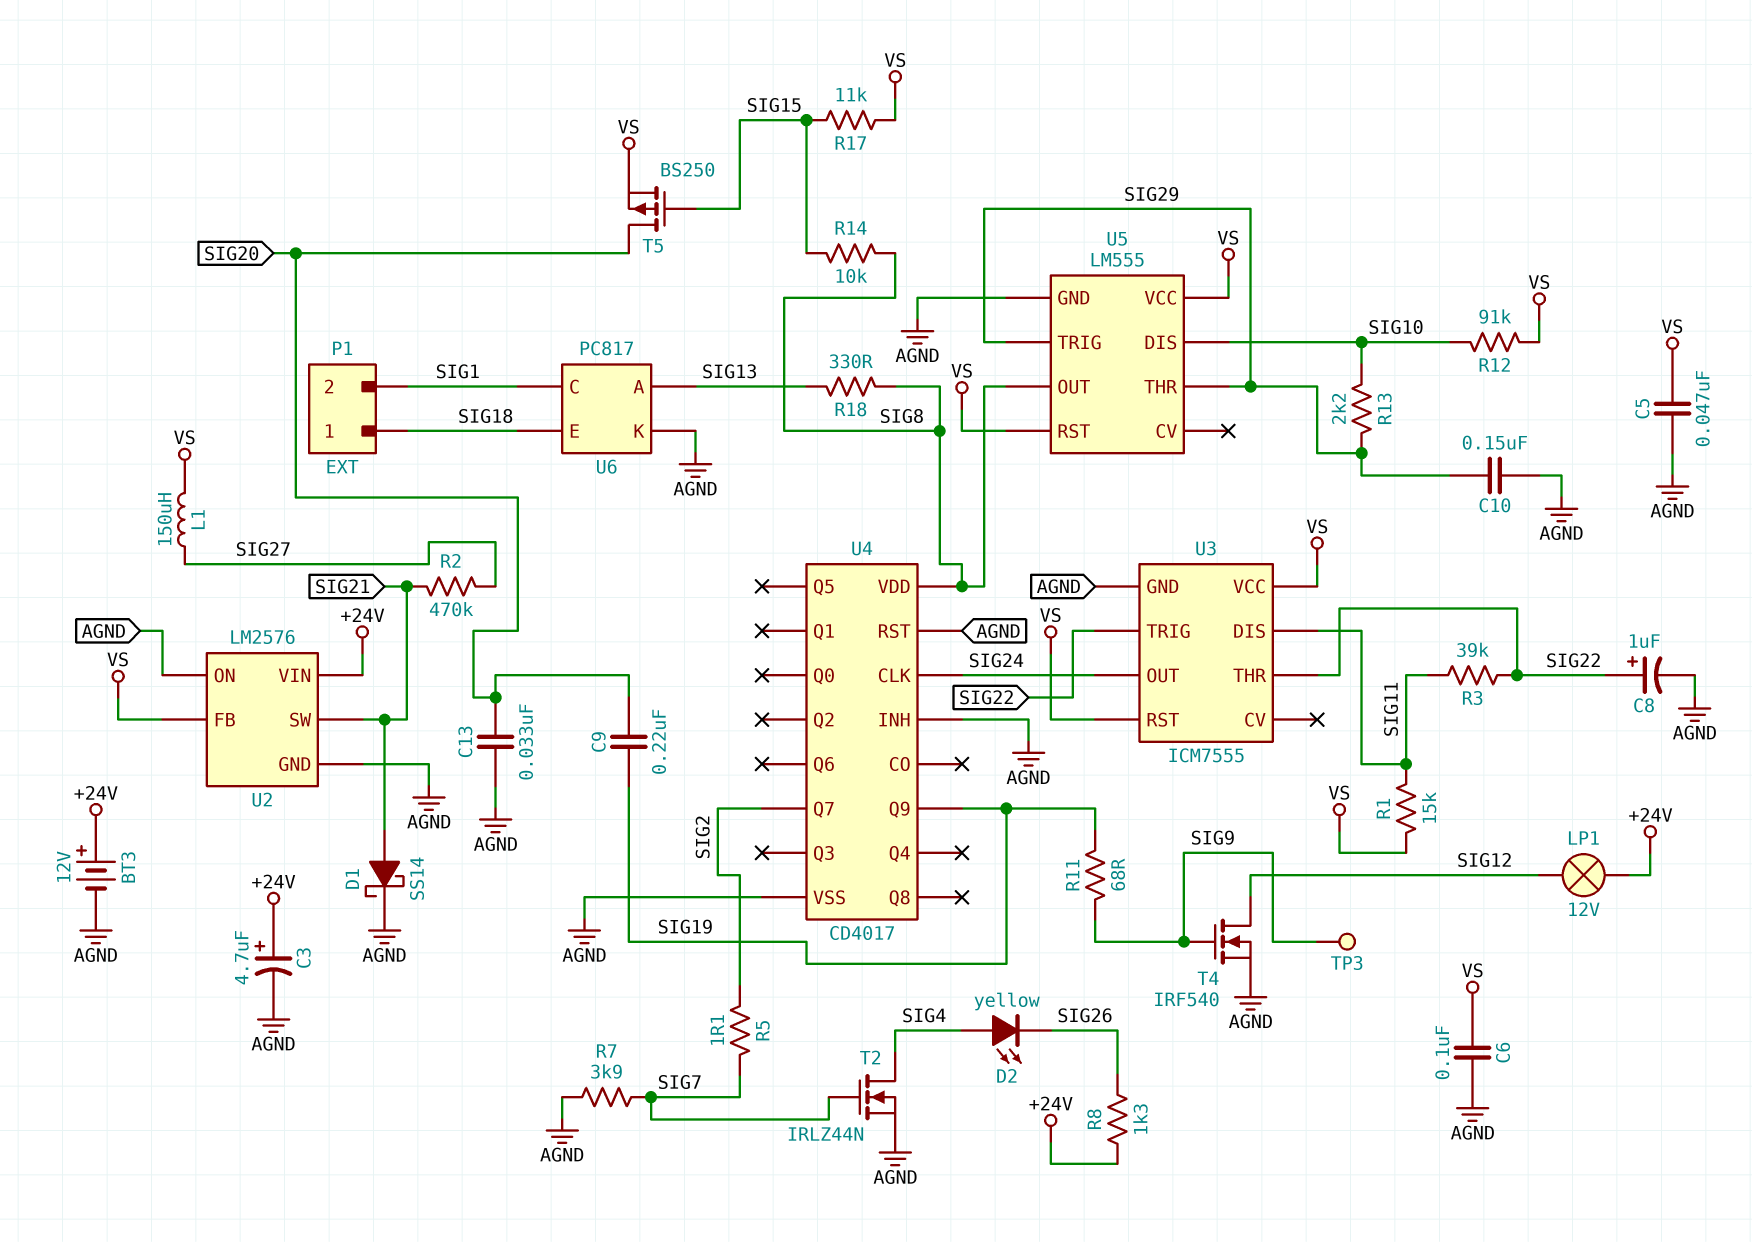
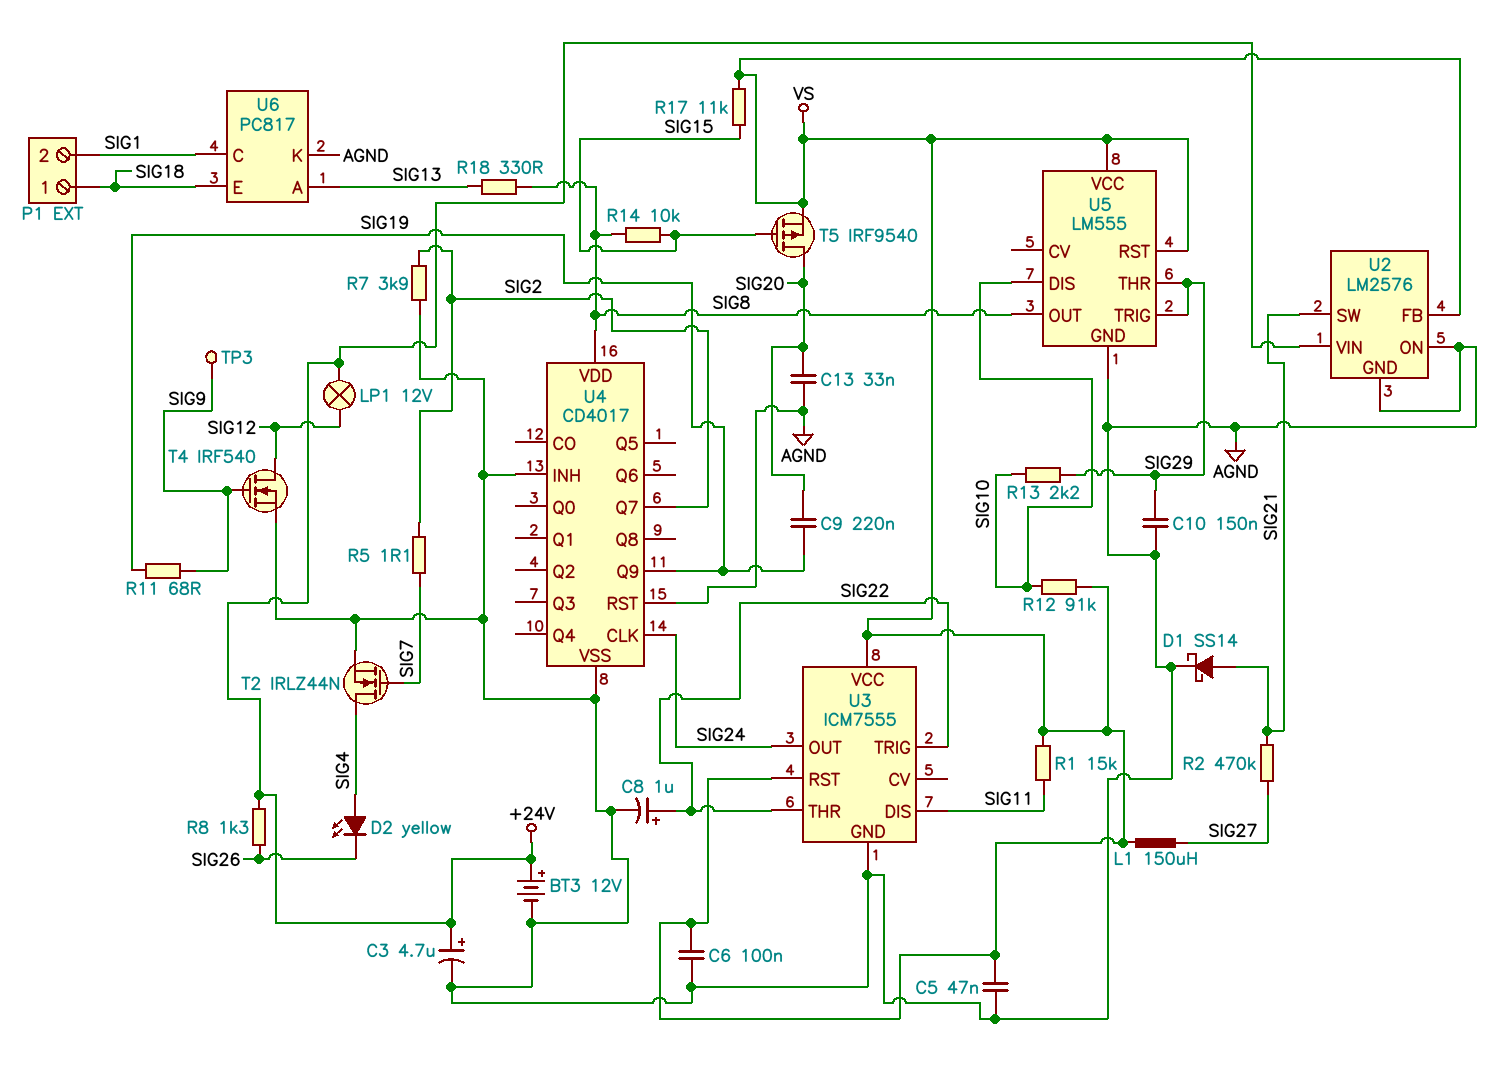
R3: 39k (SIG11, SIG22) -> none
R7: 3.9k (AGND, SIG7) -> 3.9k (AGND, SIG2)
T5: PMOS BS250 (G SIG15, D SIG20, S VS) -> PMOS IRF9540 (G SIG15, D SIG20, S VS)

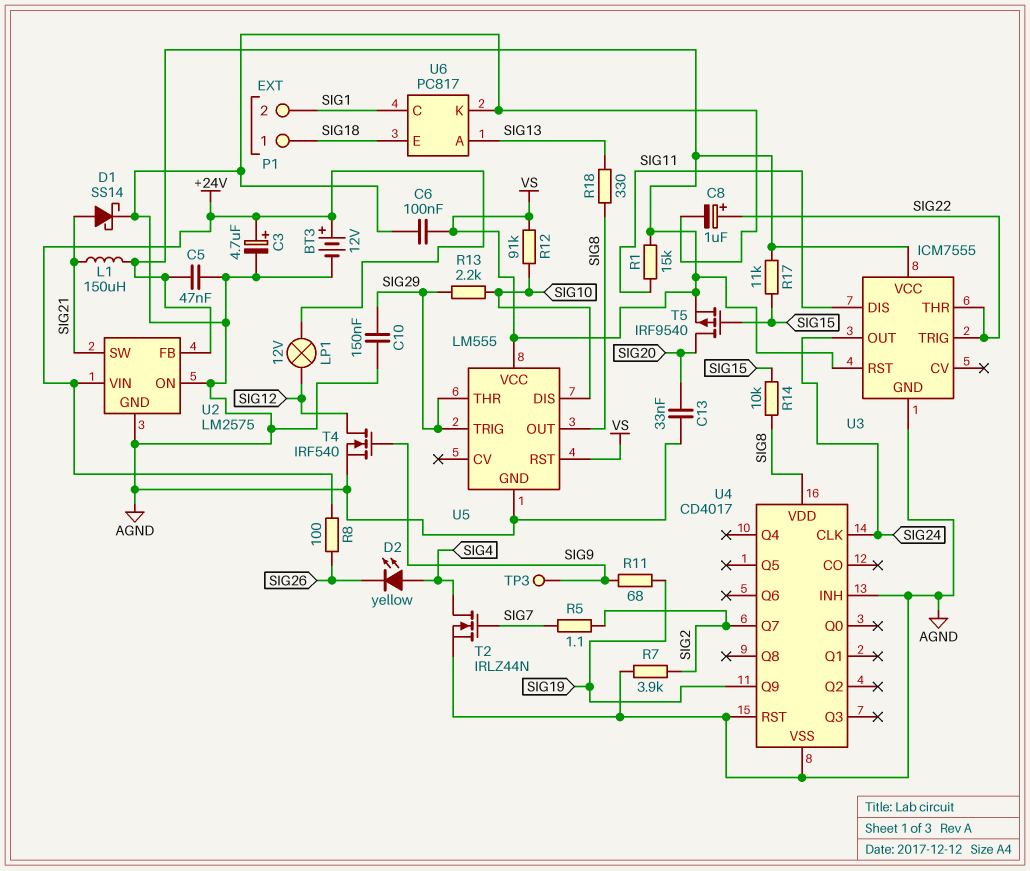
C9: 220nF (SIG19, SIG20) -> none
L1: 150uH (SIG27, VS) -> 150uH (SIG21, VS)
R2: 470k (SIG21, SIG27) -> none
R8: 1.3k (+24V, SIG26) -> 100 (+24V, SIG26)
U2: LM2576 -> LM2575

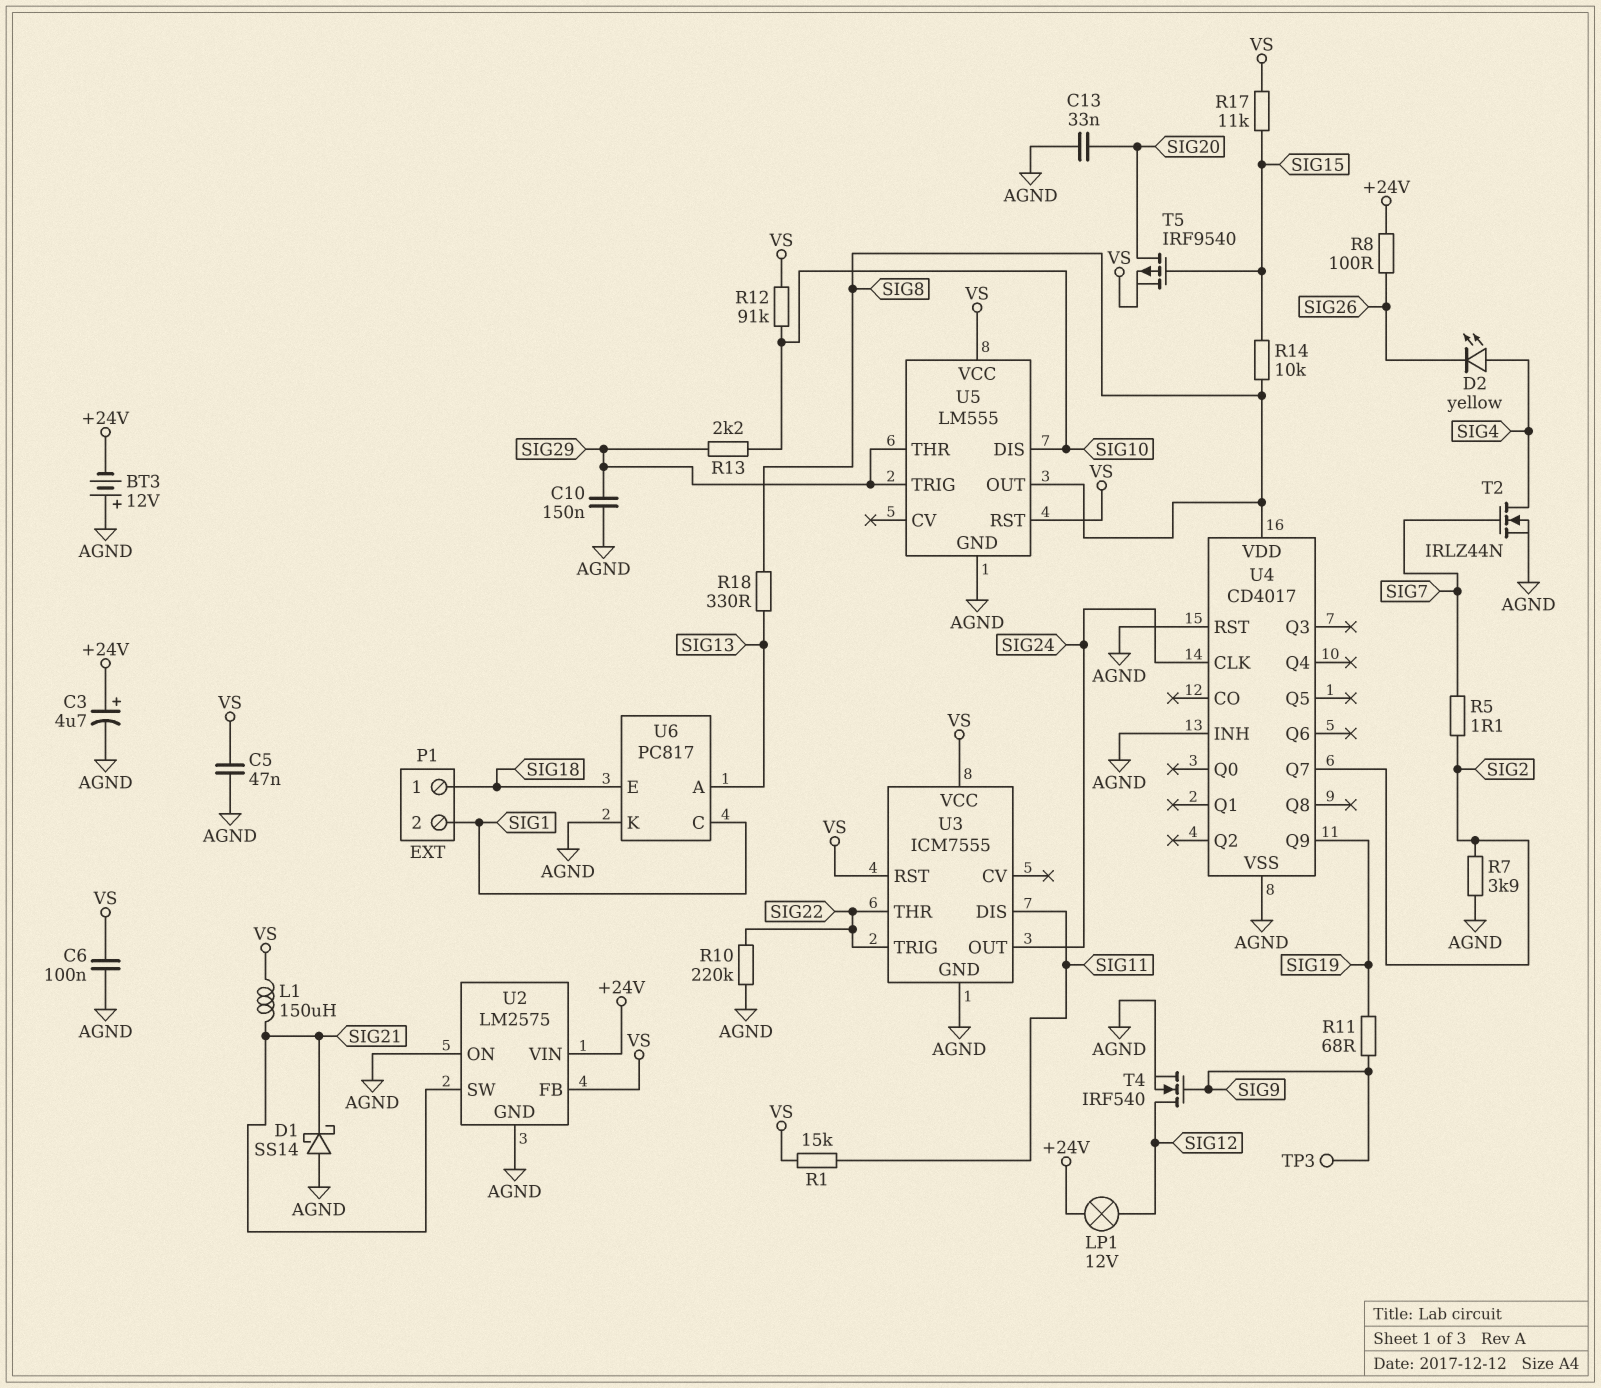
BT3: 12V (plus +24V, minus AGND) -> 12V (plus AGND, minus +24V)
C8: 1uF (plus SIG22, minus AGND) -> none
D1: schottky SS14 (A SIG21, K AGND) -> schottky SS14 (A AGND, K SIG21)
R10: none -> 220k (AGND, SIG22)

